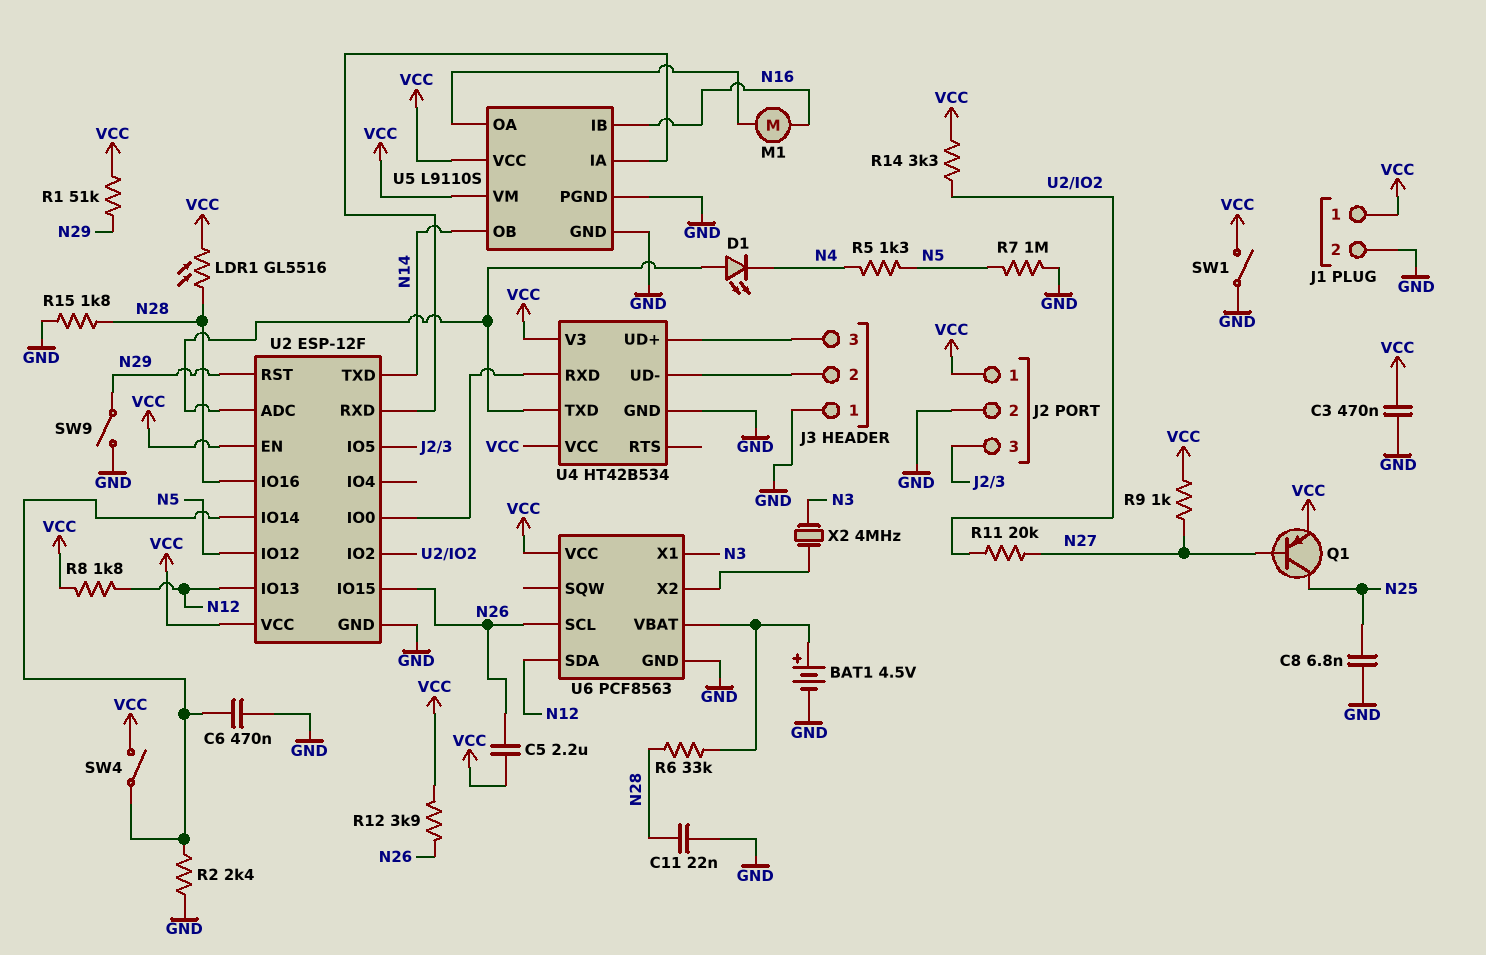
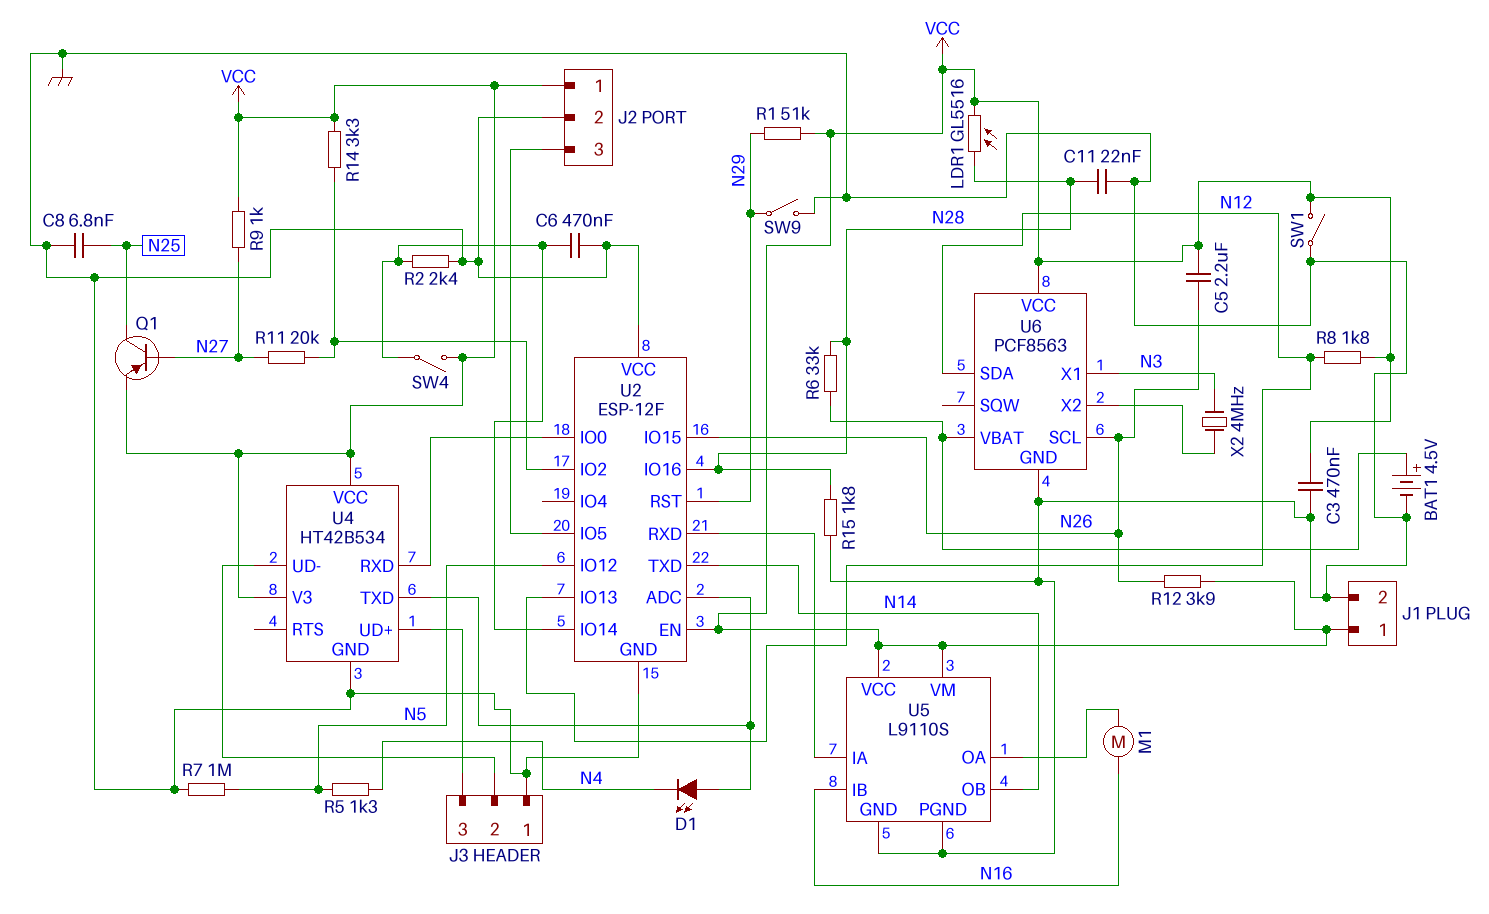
U2 pin VCC: VCC -> GND

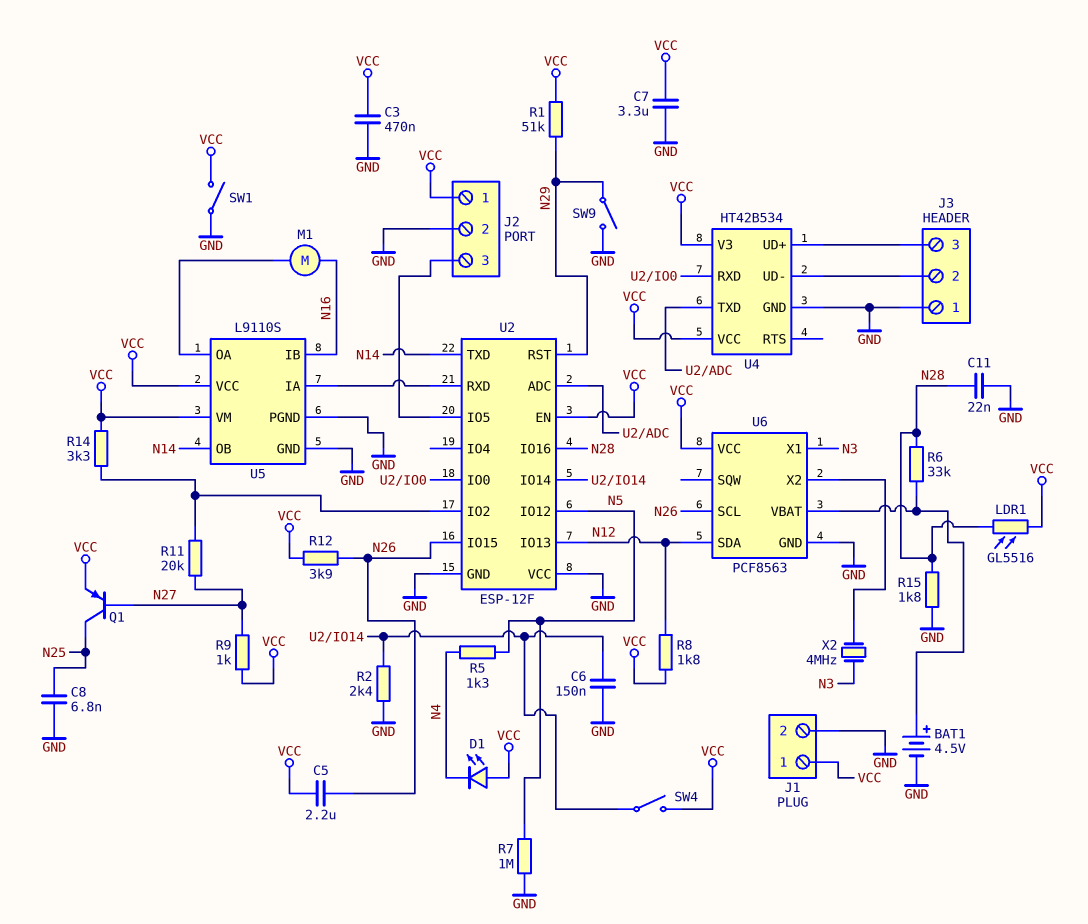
C6: 470nF (GND, U2/IO14) -> 150nF (GND, U2/IO14)
C7: none -> 3.3uF (GND, VCC)
D1: LED (A U2/ADC, K N4) -> LED (A VCC, K N4)

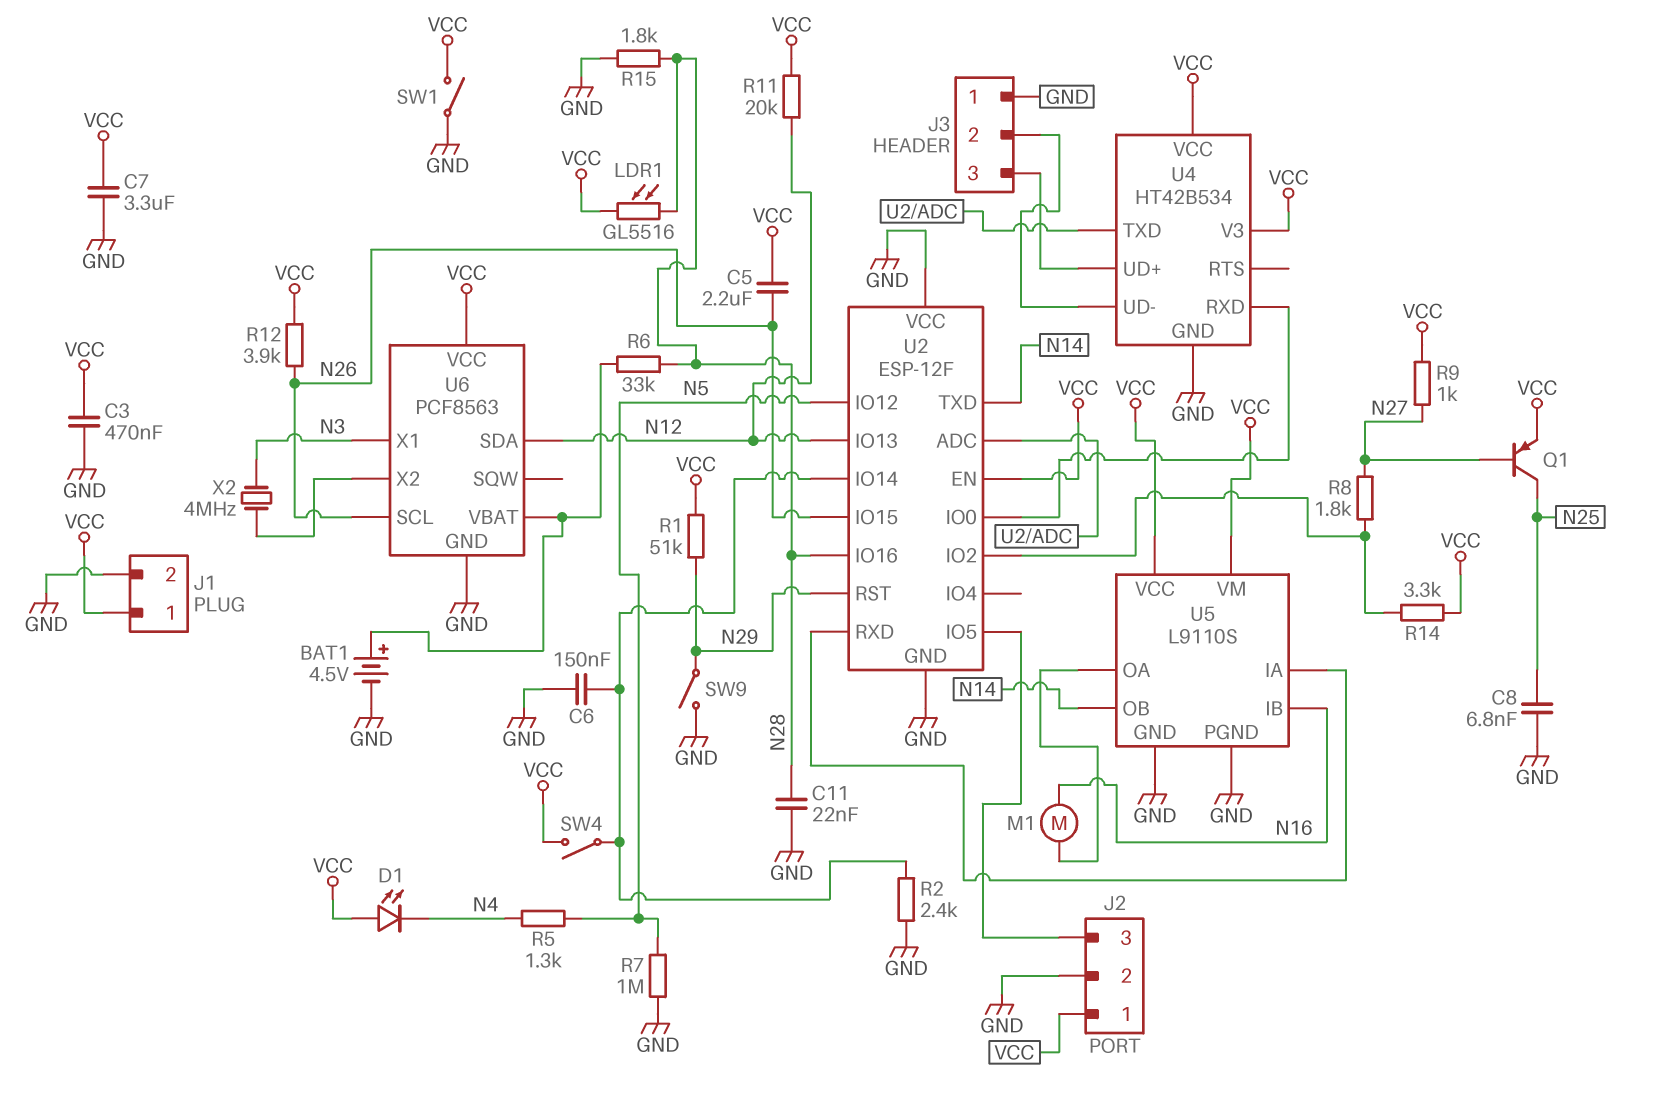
R8: 1.8k (N12, VCC) -> 1.8k (N27, U2/IO2)
R11: 20k (N27, U2/IO2) -> 20k (N12, VCC)

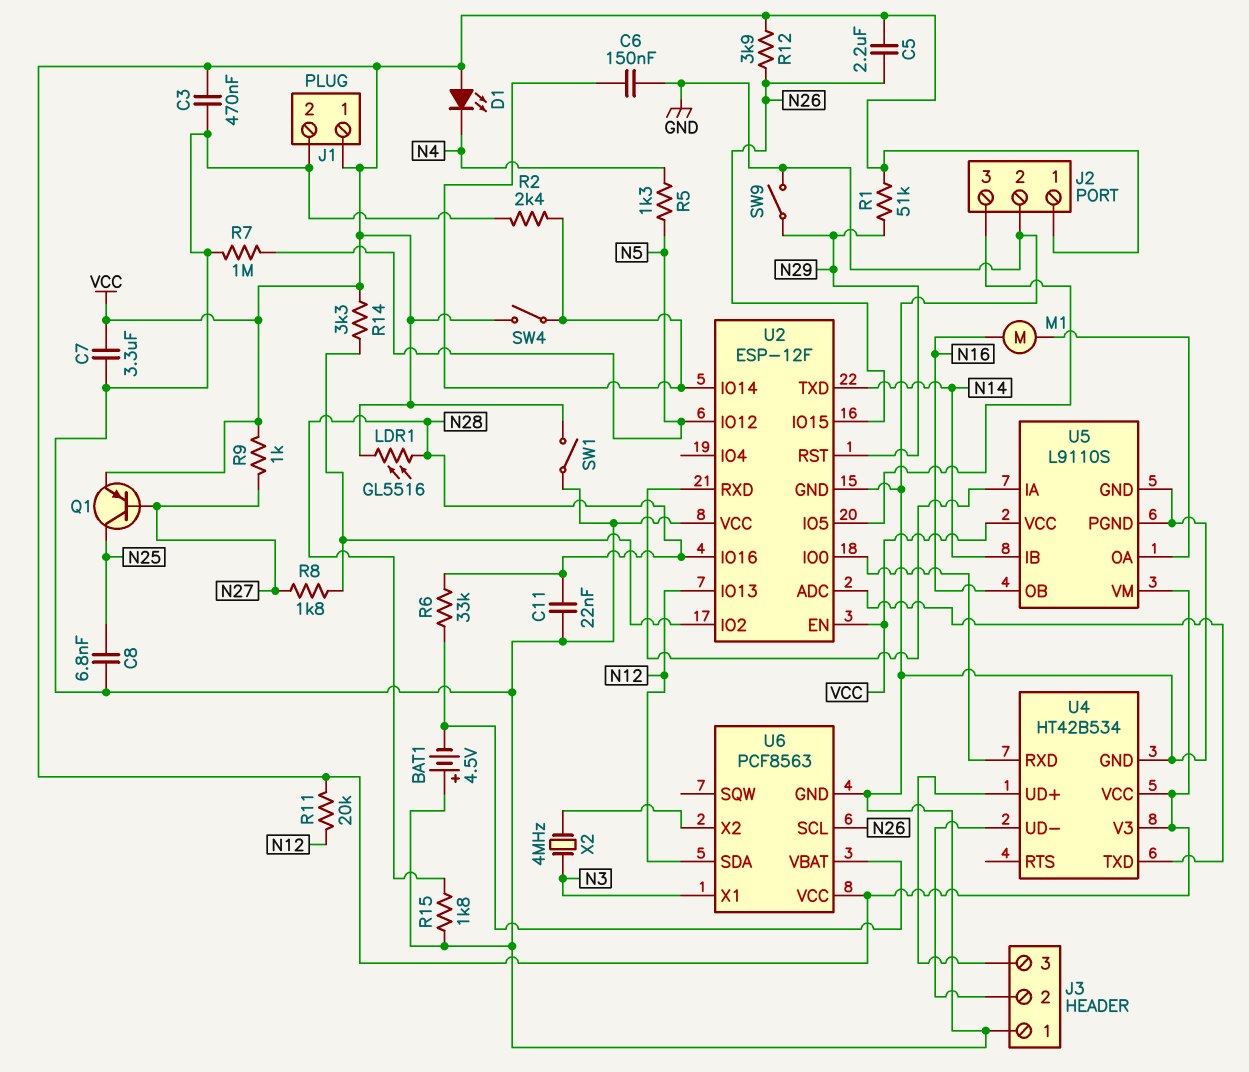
BAT1: 4.5V (plus U6/VBAT, minus GND) -> 4.5V (plus GND, minus U6/VBAT)
U5 pin IB: N16 -> N14
U5 pin OB: N14 -> N16

